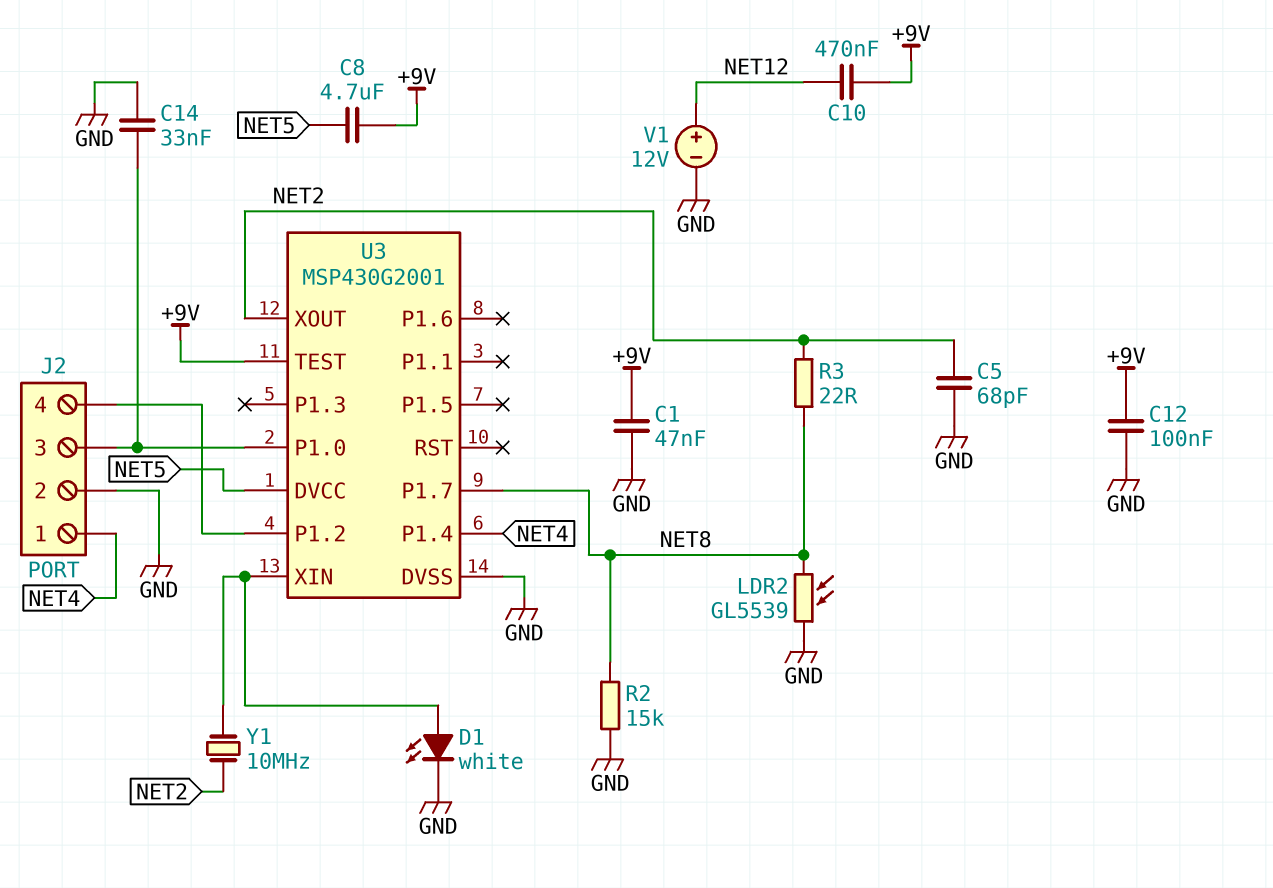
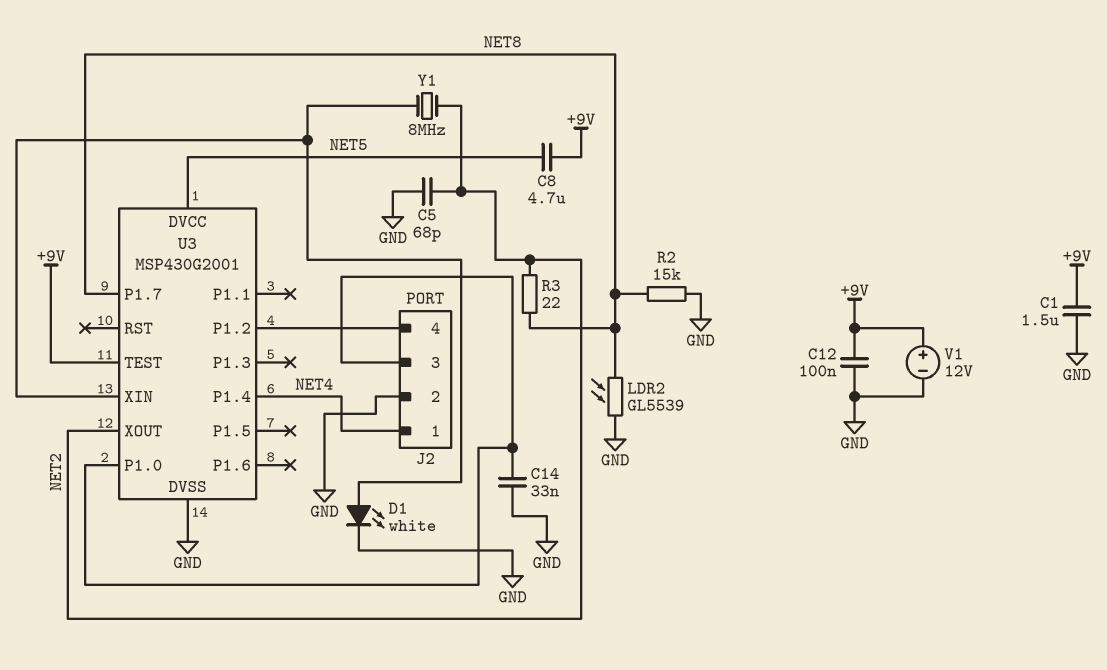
C1: 47nF (+9V, GND) -> 1.5uF (+9V, GND)
C10: 470nF (+9V, NET12) -> none
V1: 12V (plus NET12, minus GND) -> 12V (plus +9V, minus GND)
Y1: 10MHz (NET2, U3/XIN) -> 8MHz (NET2, U3/XIN)

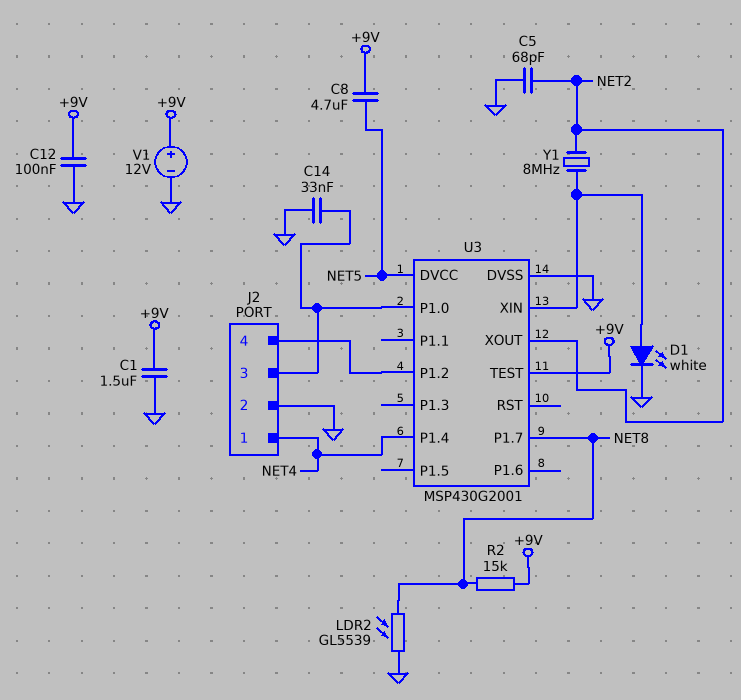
R2: 15k (GND, NET8) -> 15k (+9V, NET8)
R3: 22 (NET2, NET8) -> none

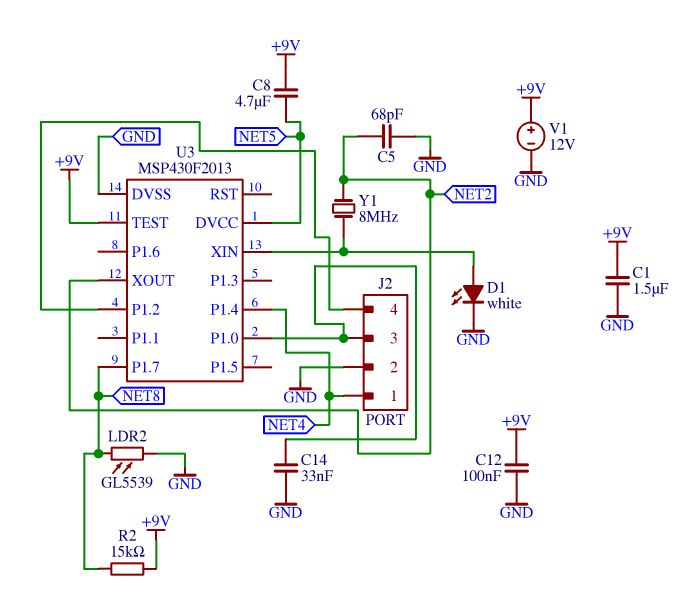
U3: MSP430G2001 -> MSP430F2013

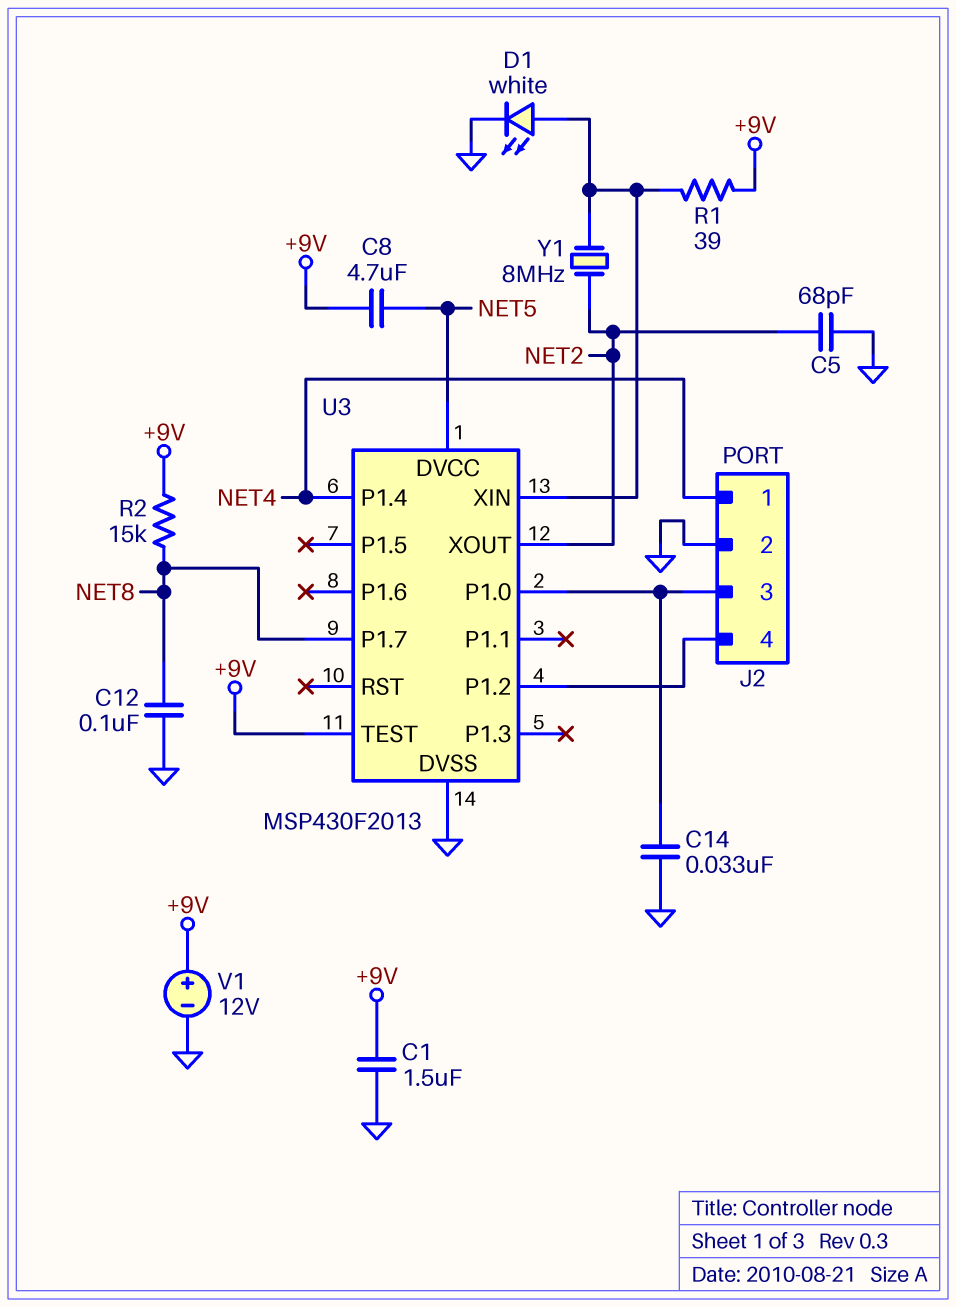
C12: 100nF (+9V, GND) -> 100nF (GND, NET8)
LDR2: GL5539 (GND, NET8) -> none
R1: none -> 39 (+9V, U3/XIN)

